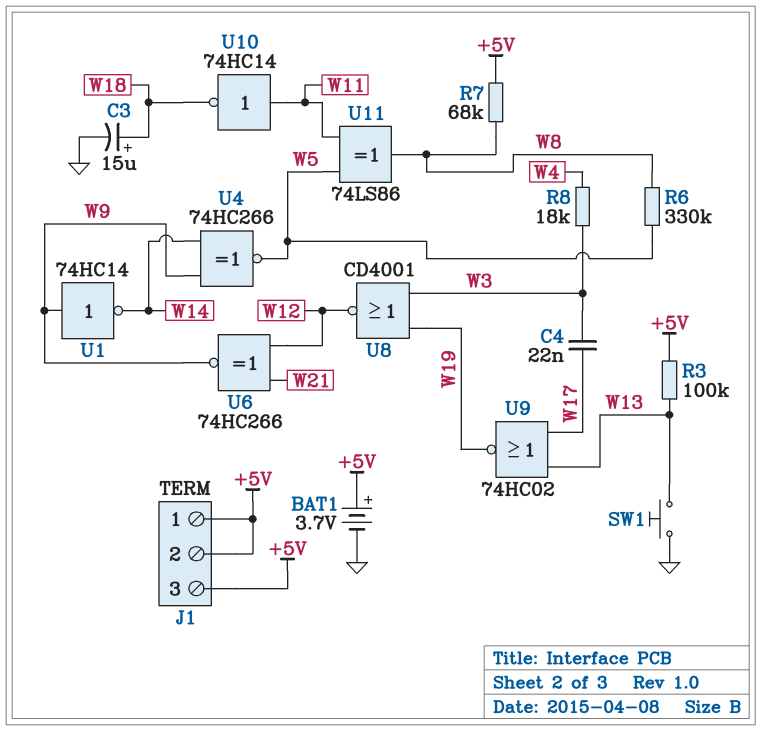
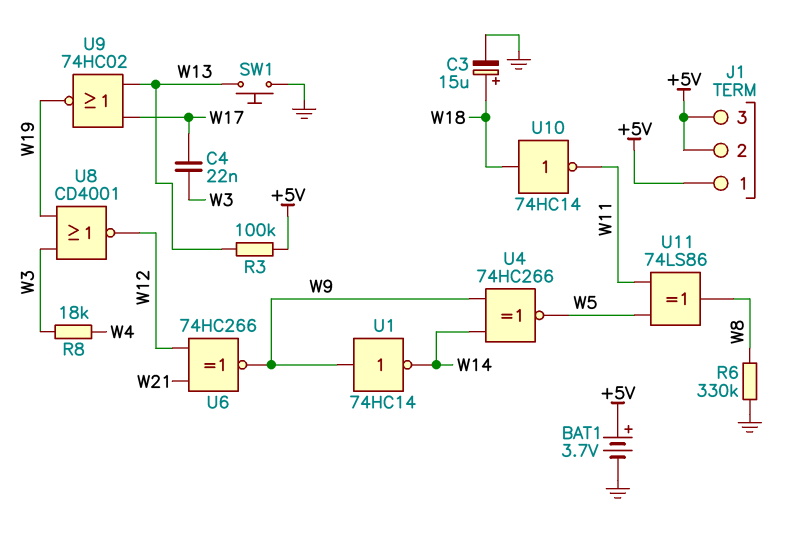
R6: 330k (W5, W8) -> 330k (GND, W8)
R7: 68k (+5V, W8) -> none
U10: NOT 74HC14 (in W11, out W18) -> NOT 74HC14 (in W18, out W11)

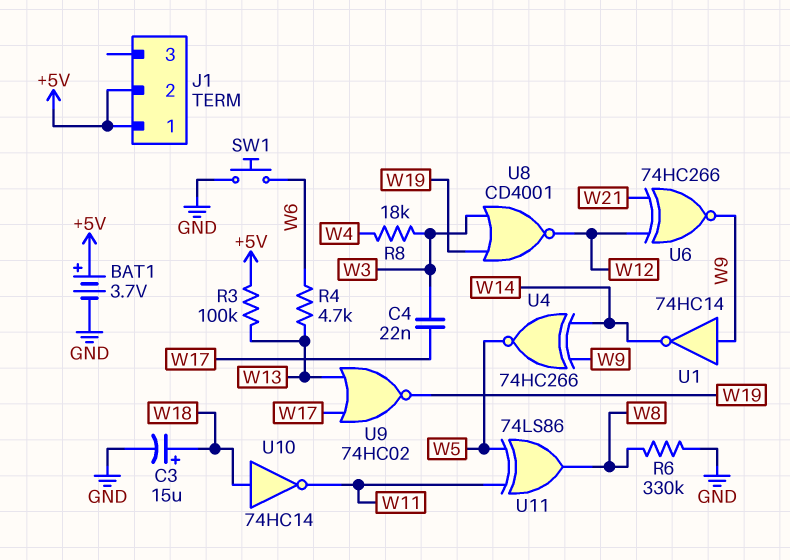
J1 pin 3: +5V -> none
R4: none -> 4.7k (W6, W13)
SW1: button (GND, W13) -> button (GND, W6)

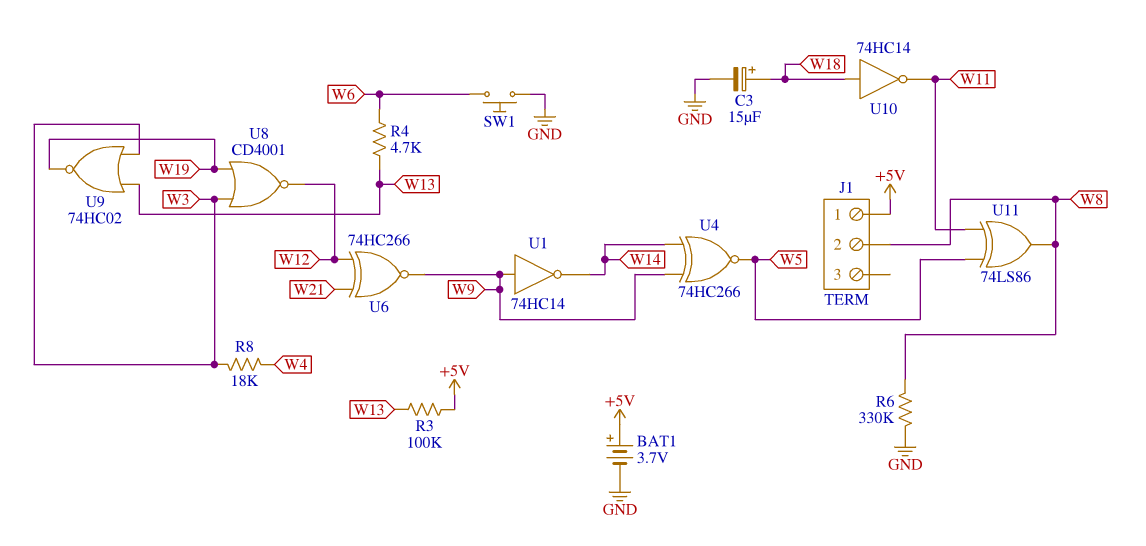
C4: 22nF (W3, W17) -> none
J1 pin 2: +5V -> W8
U9: NOR 74HC02 (in W13, in W17, out W19) -> NOR 74HC02 (in W3, in W13, out W19)

